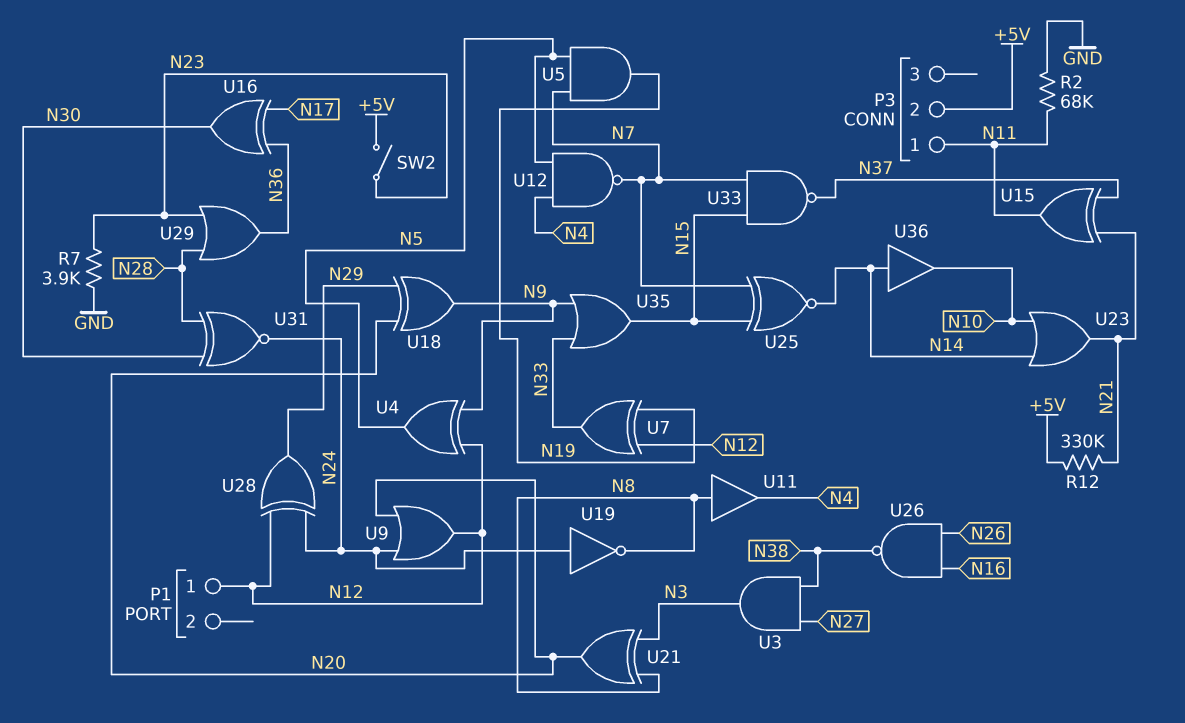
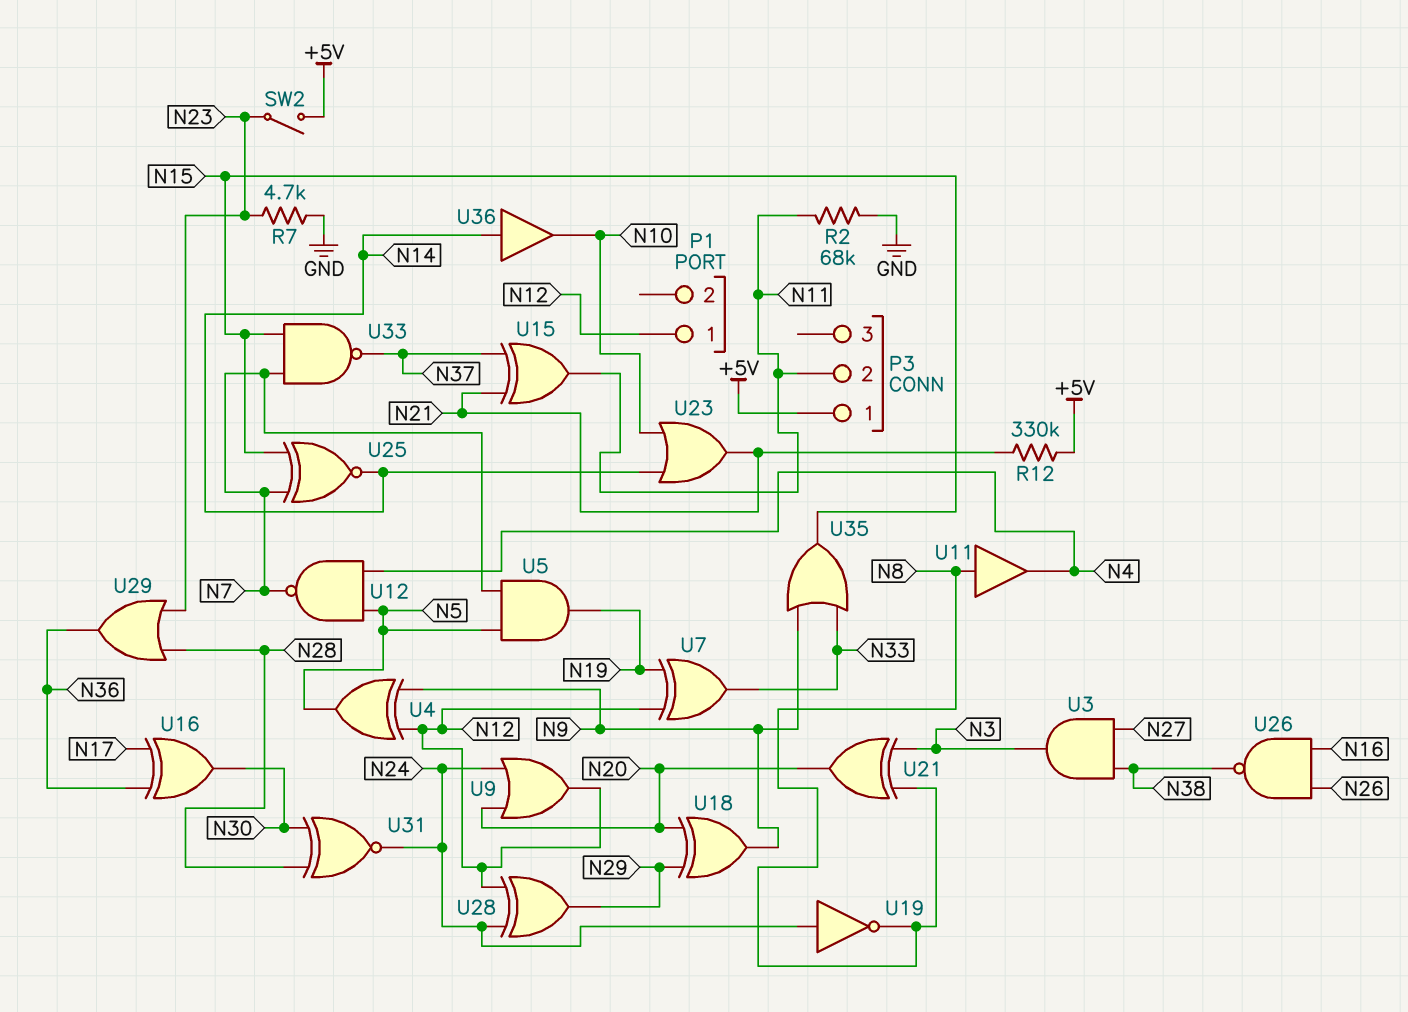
P3 pin 1: N11 -> +5V
P3 pin 2: +5V -> N11
R7: 3.9k (GND, N23) -> 4.7k (GND, N23)

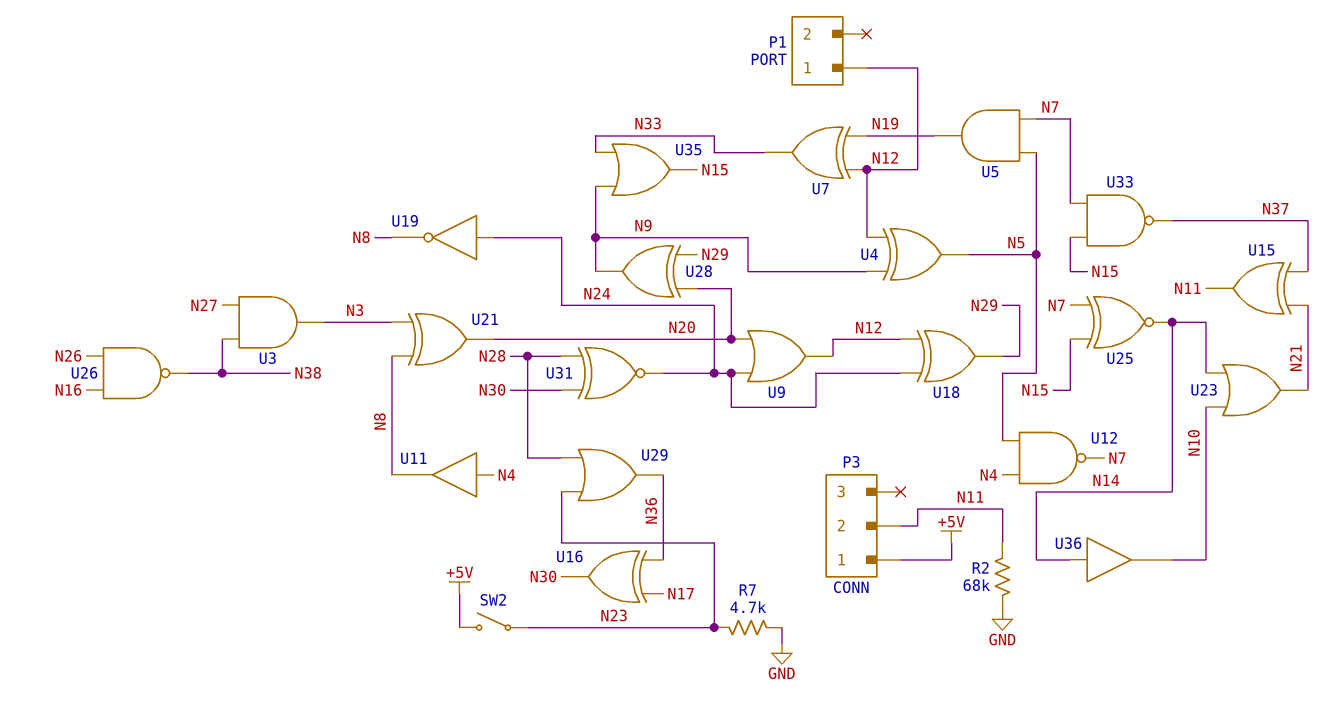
R12: 330k (+5V, N21) -> none
U11: buffer (in N8, out N4) -> buffer (in N4, out N8)
U18: XOR (in N20, in N29, out N9) -> XOR (in N12, in N24, out N29)
U28: XOR (in N12, in N24, out N29) -> XOR (in N20, in N29, out N9)

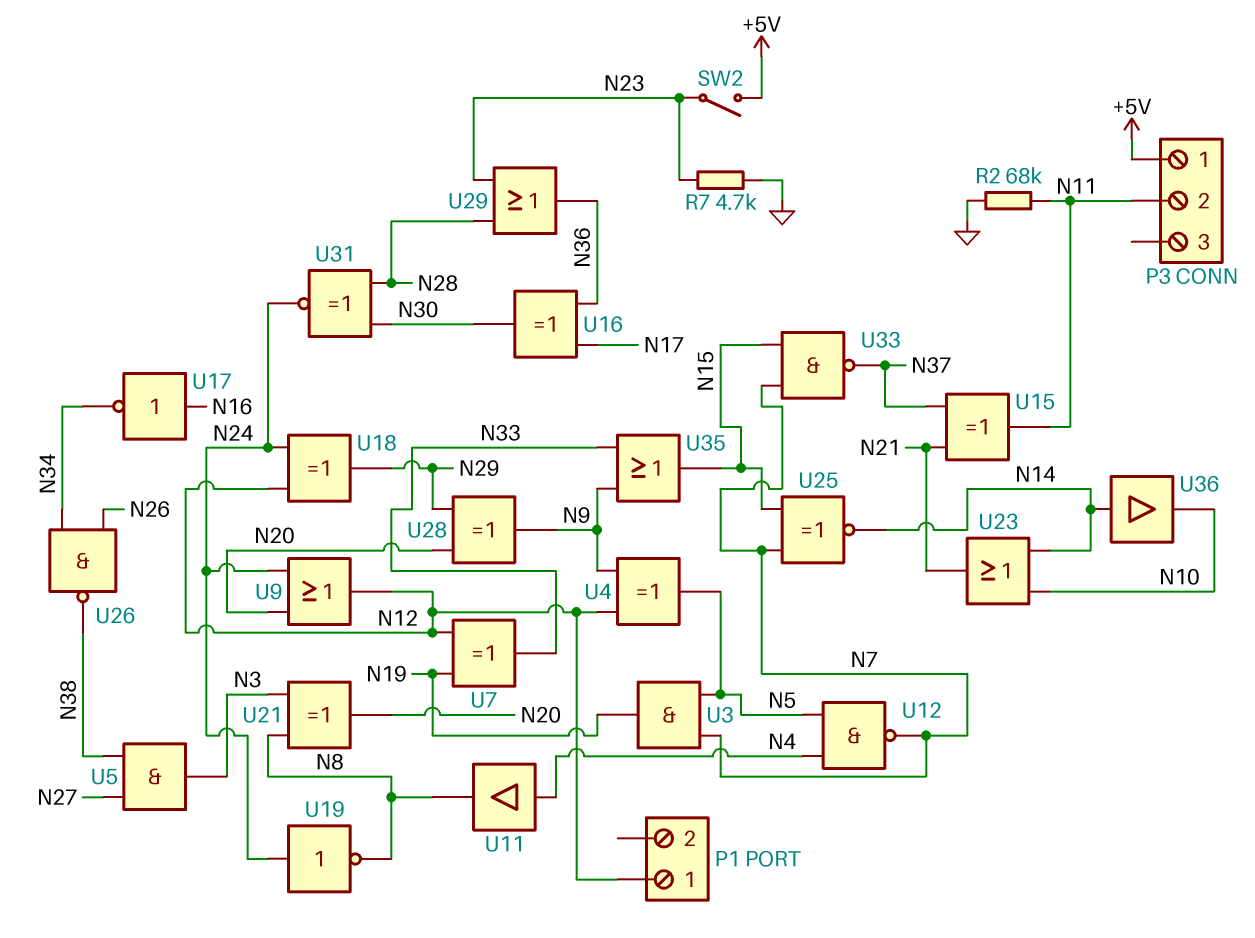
U3: AND (in N27, in N38, out N3) -> AND (in N5, in N7, out N19)
U5: AND (in N5, in N7, out N19) -> AND (in N27, in N38, out N3)
U17: none -> NOT (in N16, out N34)
U26: NAND (in N16, in N26, out N38) -> NAND (in N26, in N34, out N38)

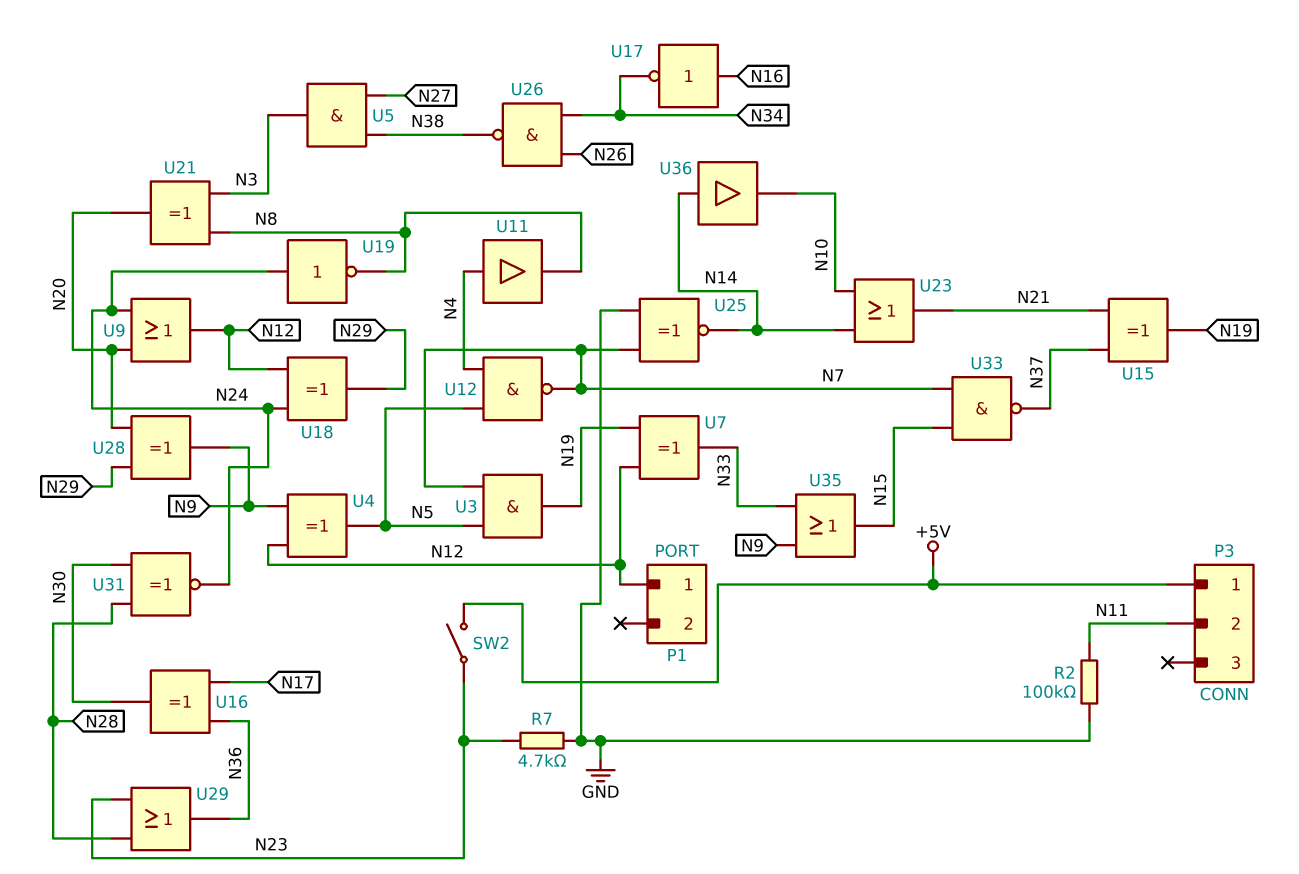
R2: 68k (GND, N11) -> 100k (GND, N11)
U15: XOR (in N21, in N37, out N11) -> XOR (in N21, in N37, out N19)
U25: XNOR (in N7, in N15, out N14) -> XNOR (in GND, in N7, out N14)

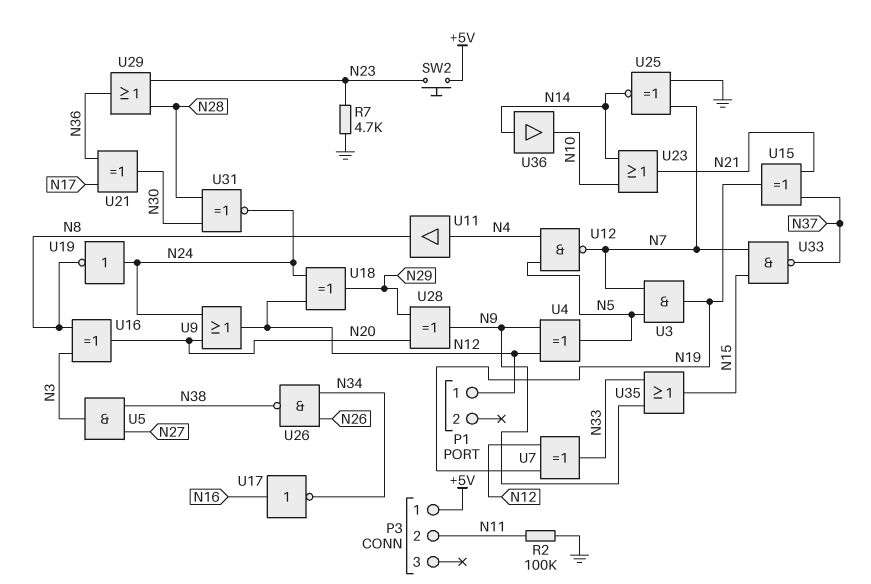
SW2: switch (+5V, N23) -> button (+5V, N23)
U16: XOR (in N17, in N36, out N30) -> XOR (in N3, in N8, out N20)
U21: XOR (in N3, in N8, out N20) -> XOR (in N17, in N36, out N30)

